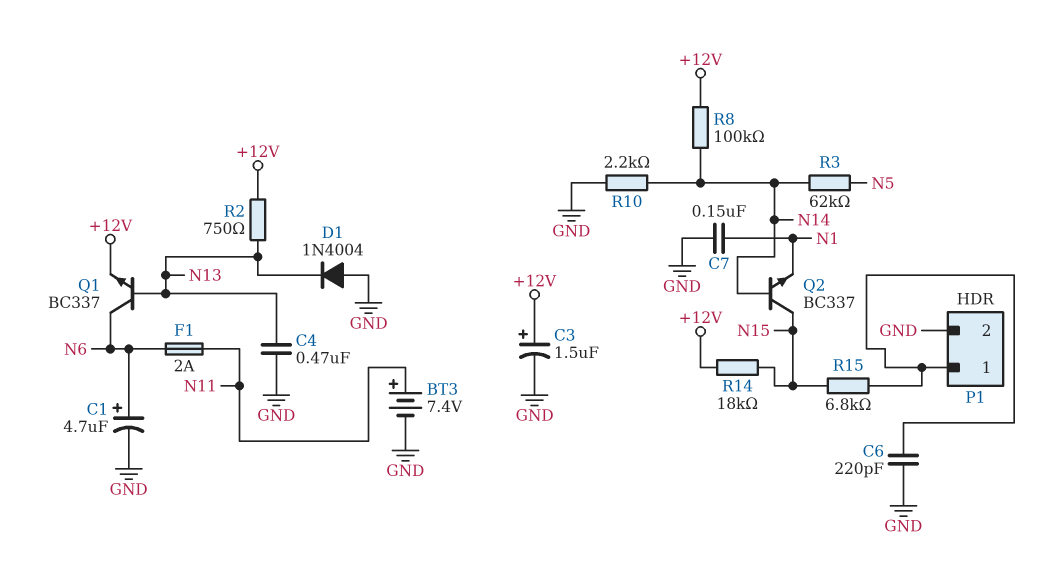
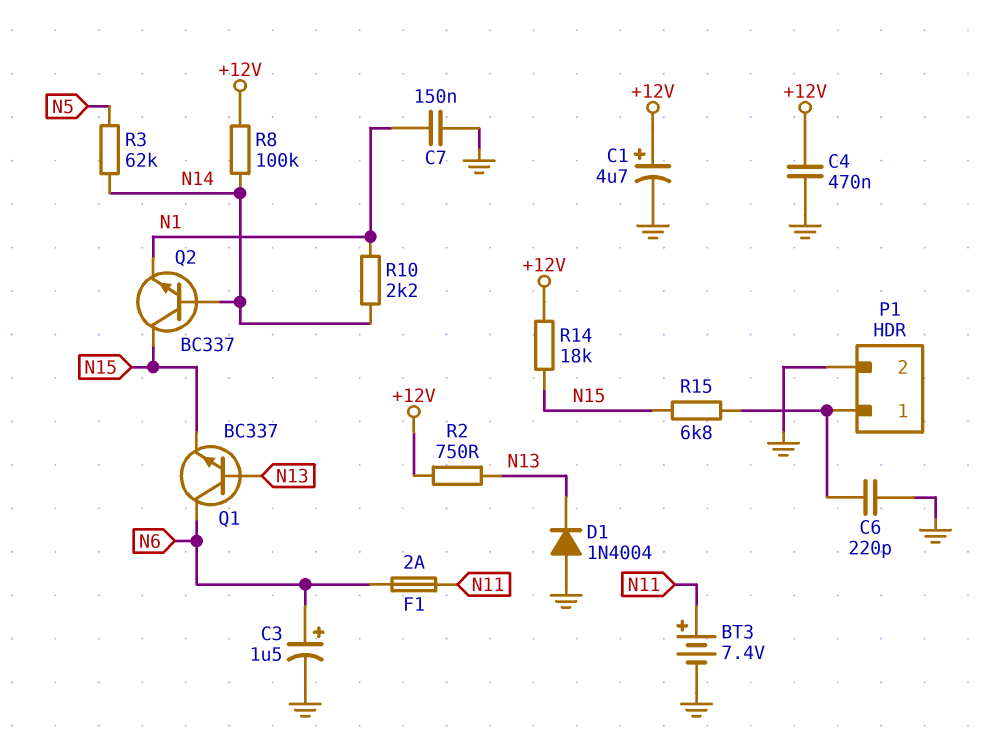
C1: 4.7uF (plus N6, minus GND) -> 4.7uF (plus +12V, minus GND)
C3: 1.5uF (plus +12V, minus GND) -> 1.5uF (plus N6, minus GND)
C4: 470nF (GND, N13) -> 470nF (+12V, GND)
Q1: NPN BC337 (B N13, C N6, E +12V) -> NPN BC337 (B N13, C N6, E N15)
R10: 2.2k (GND, N14) -> 2.2k (N1, N14)

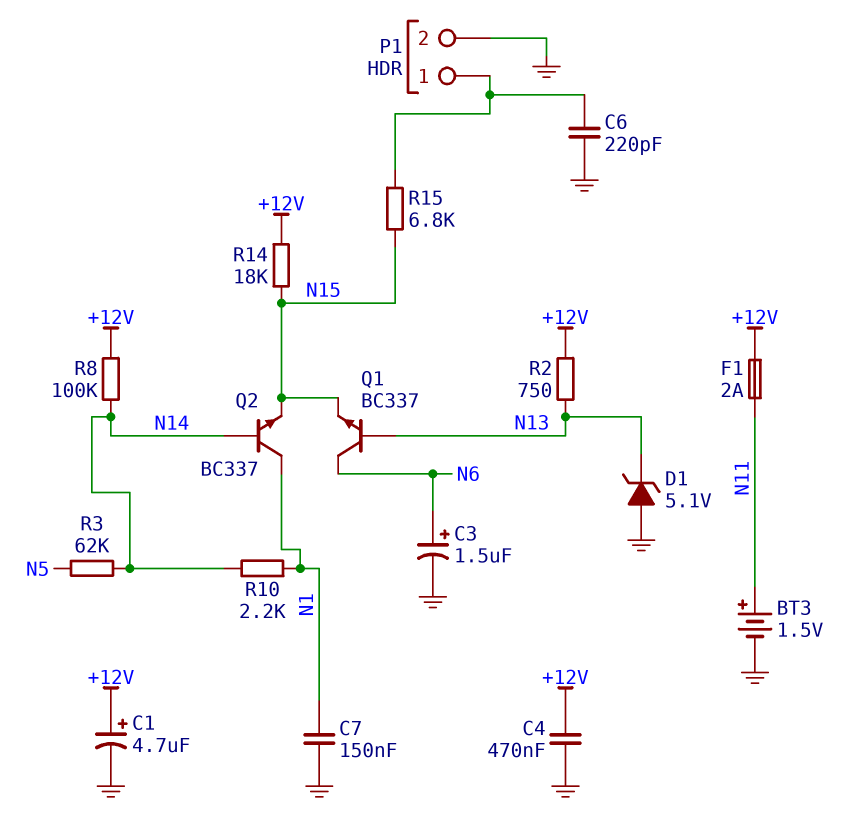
BT3: 7.4V (plus N11, minus GND) -> 1.5V (plus N11, minus GND)
D1: diode 1N4004 (A GND, K N13) -> zener 5.1V (A GND, K N13)
F1: 2A (N6, N11) -> 2A (+12V, N11)
Q2: NPN BC337 (B N14, C N15, E N1) -> NPN BC337 (B N14, C N1, E N15)

